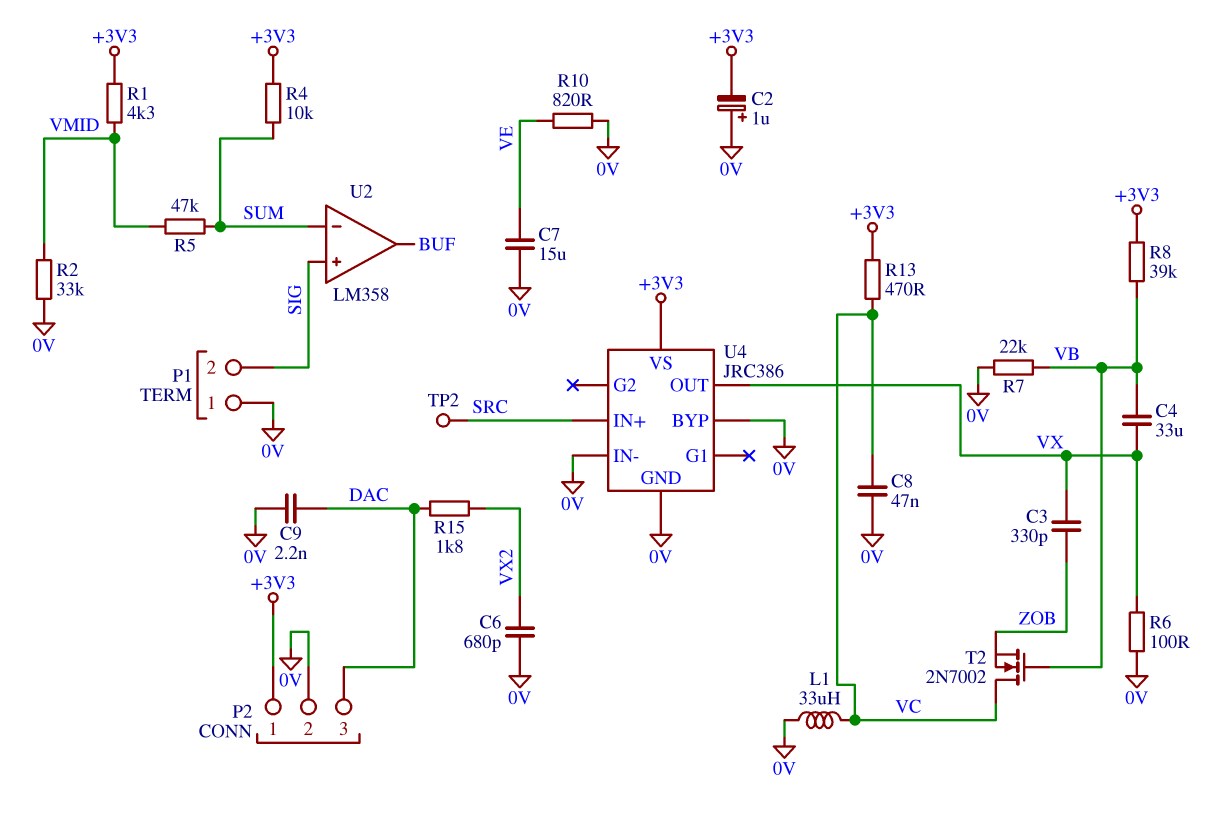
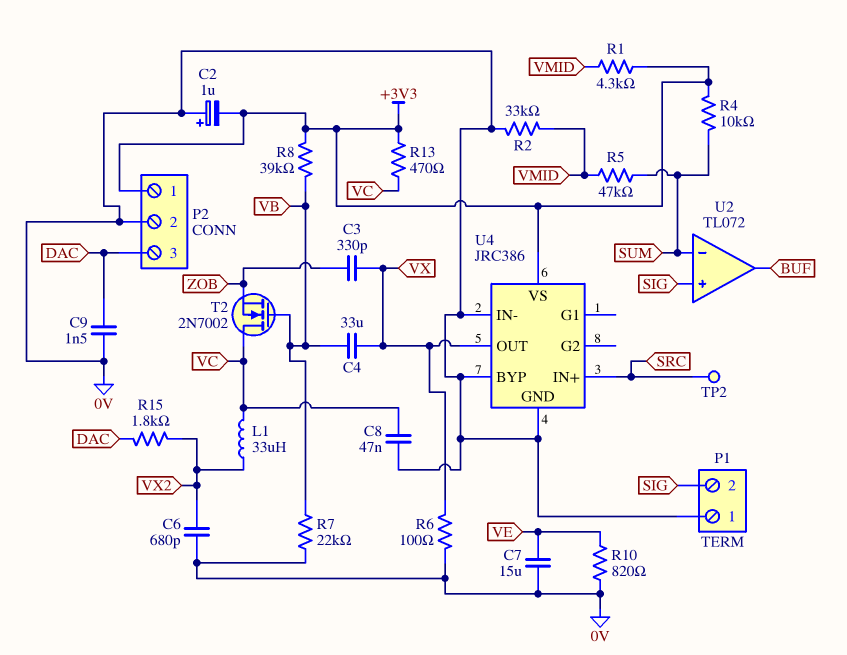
C9: 2.2nF (0V, DAC) -> 1.5nF (0V, DAC)
L1: 33uH (0V, VC) -> 33uH (VC, VX2)
U2: LM358 -> TL072

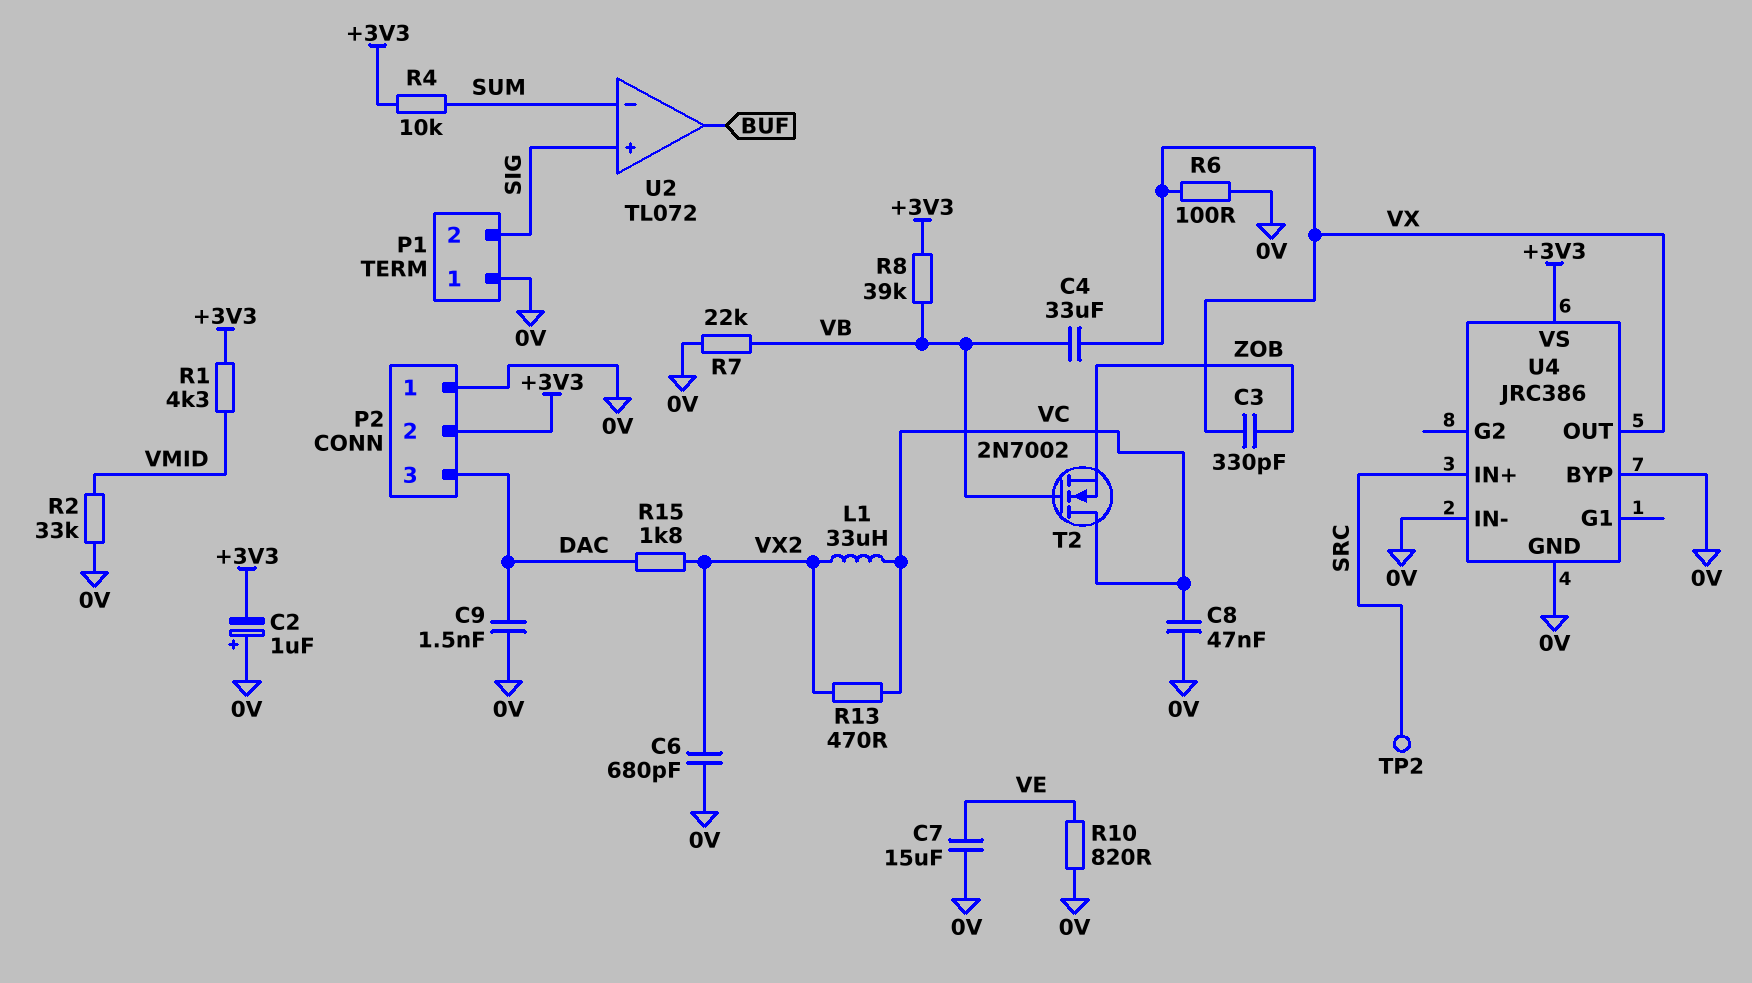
P2 pin 1: +3V3 -> 0V
P2 pin 2: 0V -> +3V3
R5: 47k (SUM, VMID) -> none
R13: 470 (+3V3, VC) -> 470 (VC, VX2)

